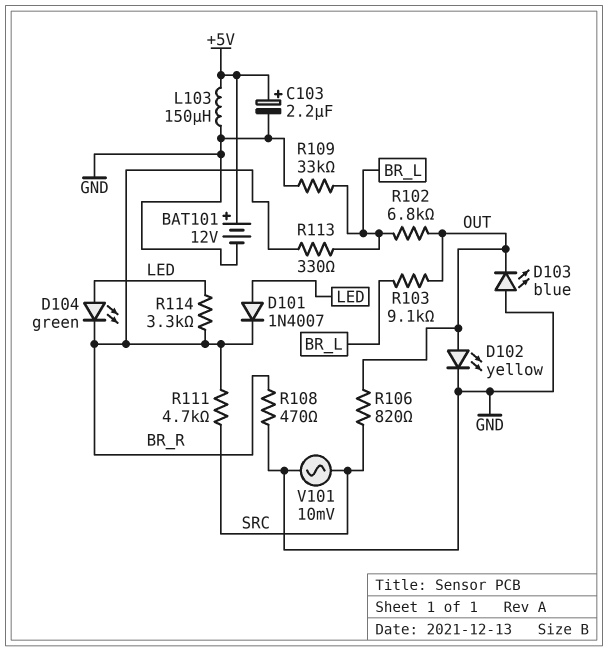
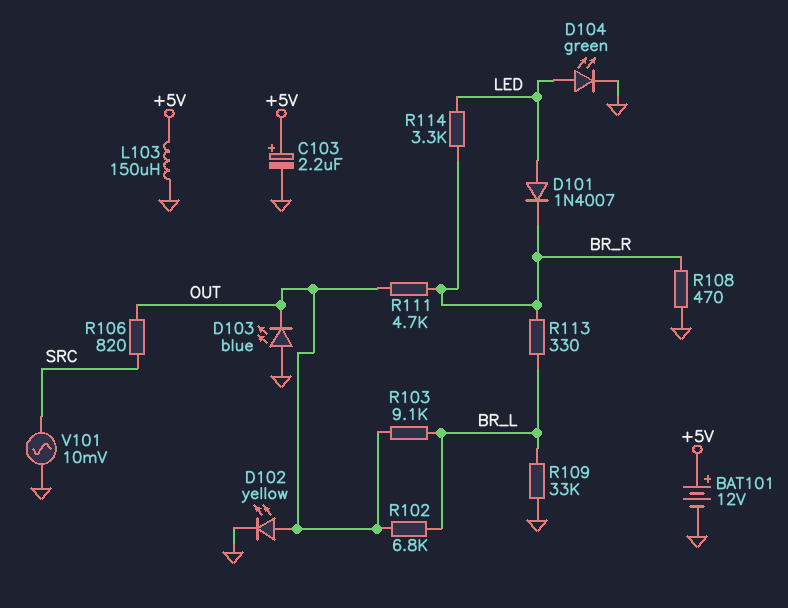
D104: LED green (A LED, K BR_R) -> LED green (A LED, K GND)
R111: 4.7k (BR_R, SRC) -> 4.7k (BR_R, OUT)

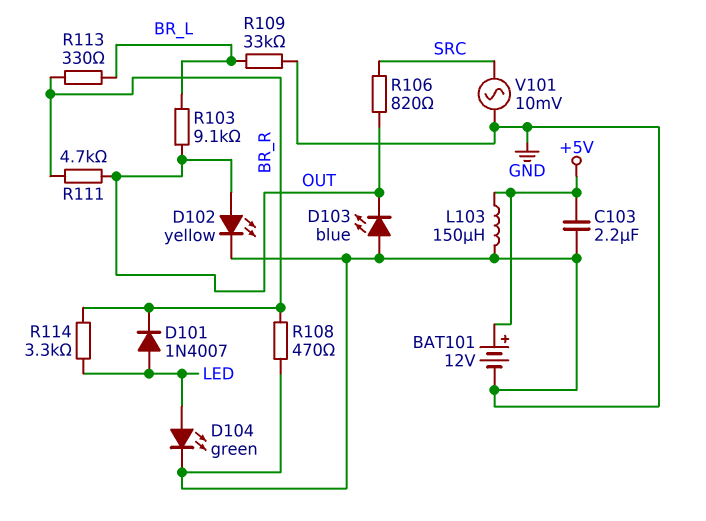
C103: 2.2uF (plus +5V, minus GND) -> 2.2uF (+5V, GND)
R102: 6.8k (BR_L, OUT) -> none

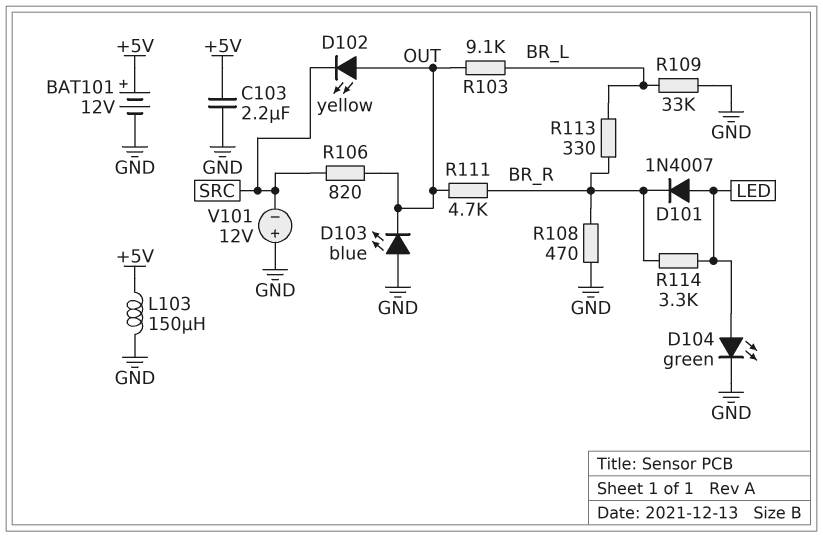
D102: LED yellow (A OUT, K GND) -> LED yellow (A OUT, K SRC)
V101: AC 10mV (GND, SRC) -> 12V (plus GND, minus SRC)

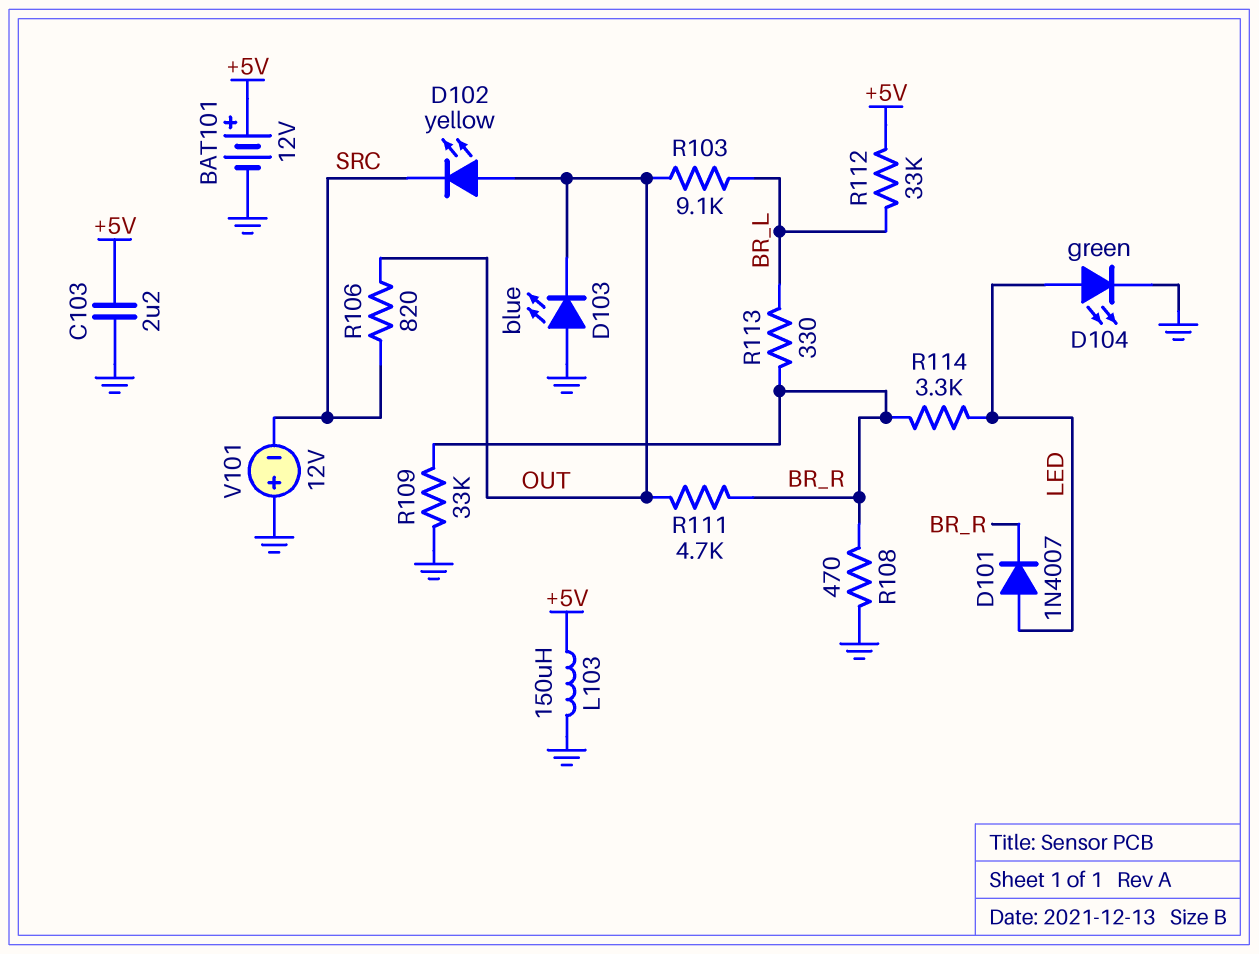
R109: 33k (BR_L, GND) -> 33k (BR_R, GND)
R112: none -> 33k (+5V, BR_L)

